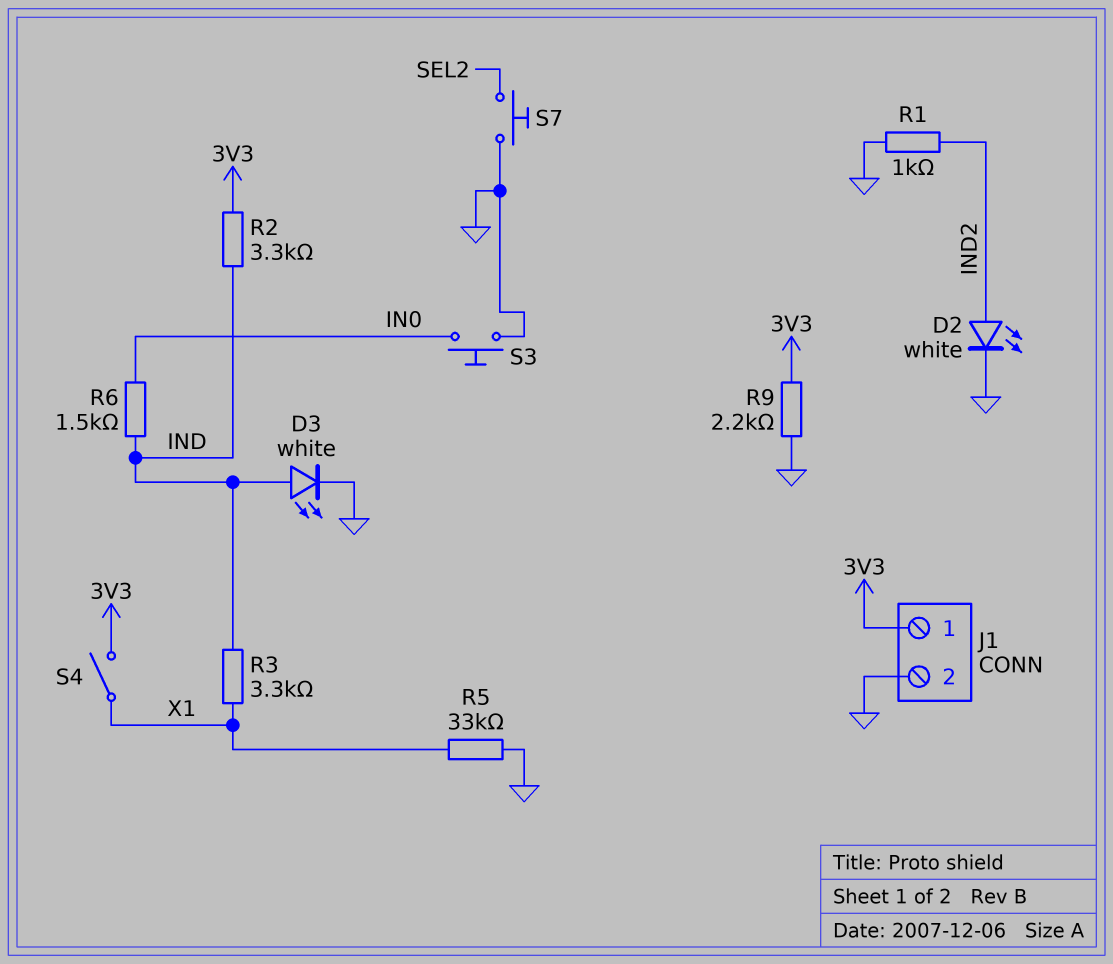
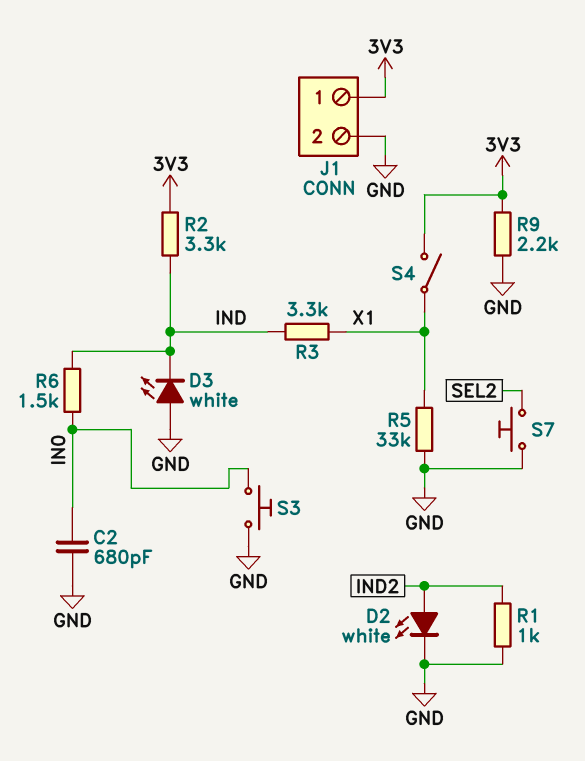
C2: none -> 680pF (GND, IN0)
D3: LED white (A IND, K GND) -> LED white (A GND, K IND)

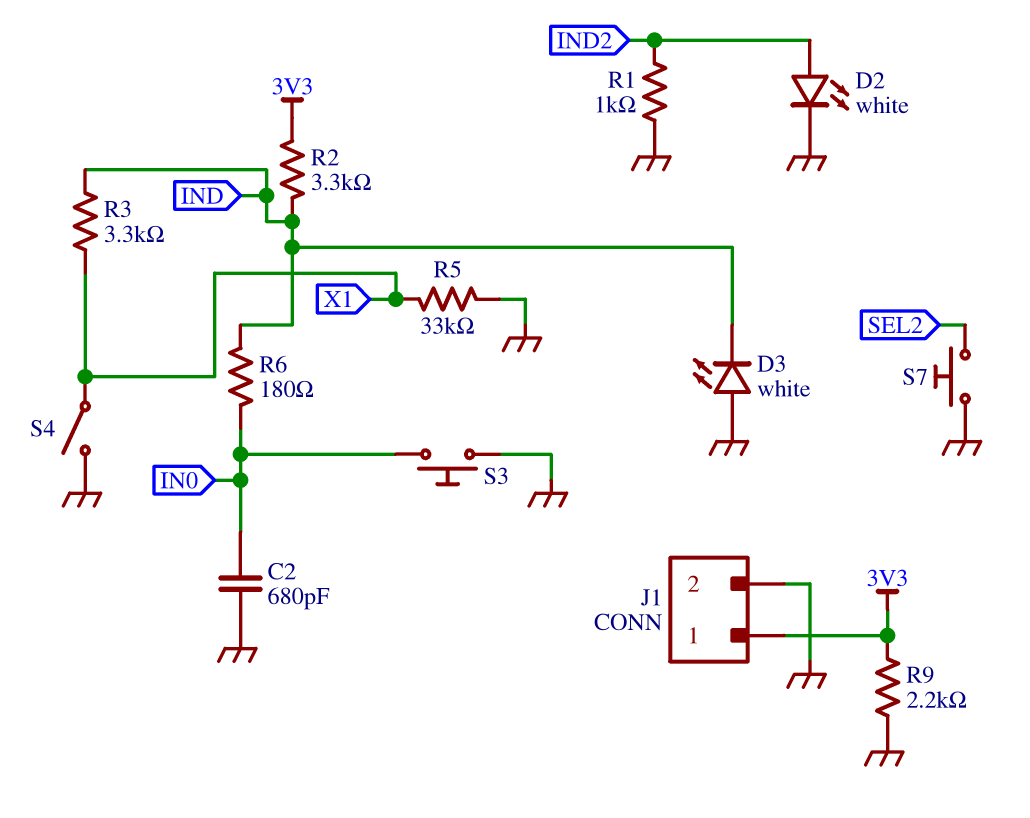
R6: 1.5k (IN0, IND) -> 180 (IN0, IND)
S4: switch (3V3, X1) -> switch (GND, X1)

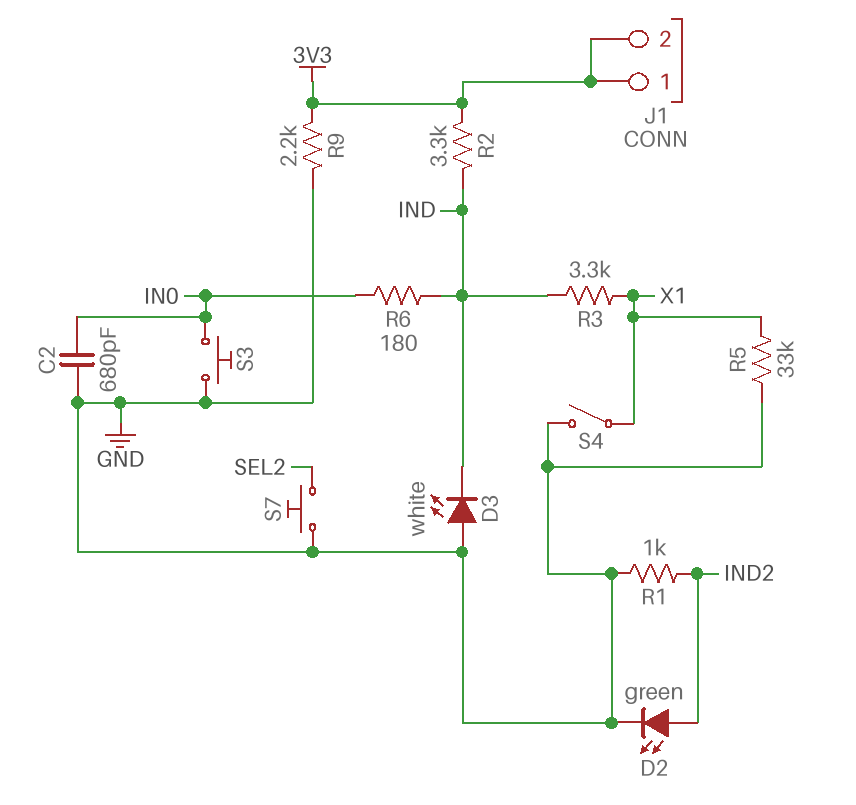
D2: LED white (A IND2, K GND) -> LED green (A IND2, K GND)
J1 pin 2: GND -> 3V3

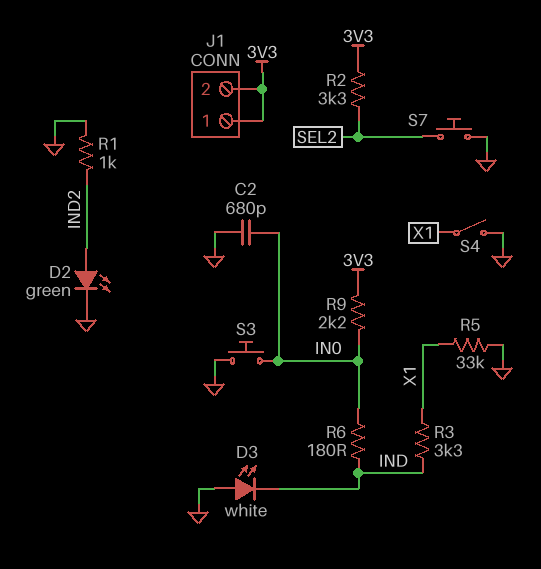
R2: 3.3k (3V3, IND) -> 3.3k (3V3, SEL2)
R9: 2.2k (3V3, GND) -> 2.2k (3V3, IN0)

